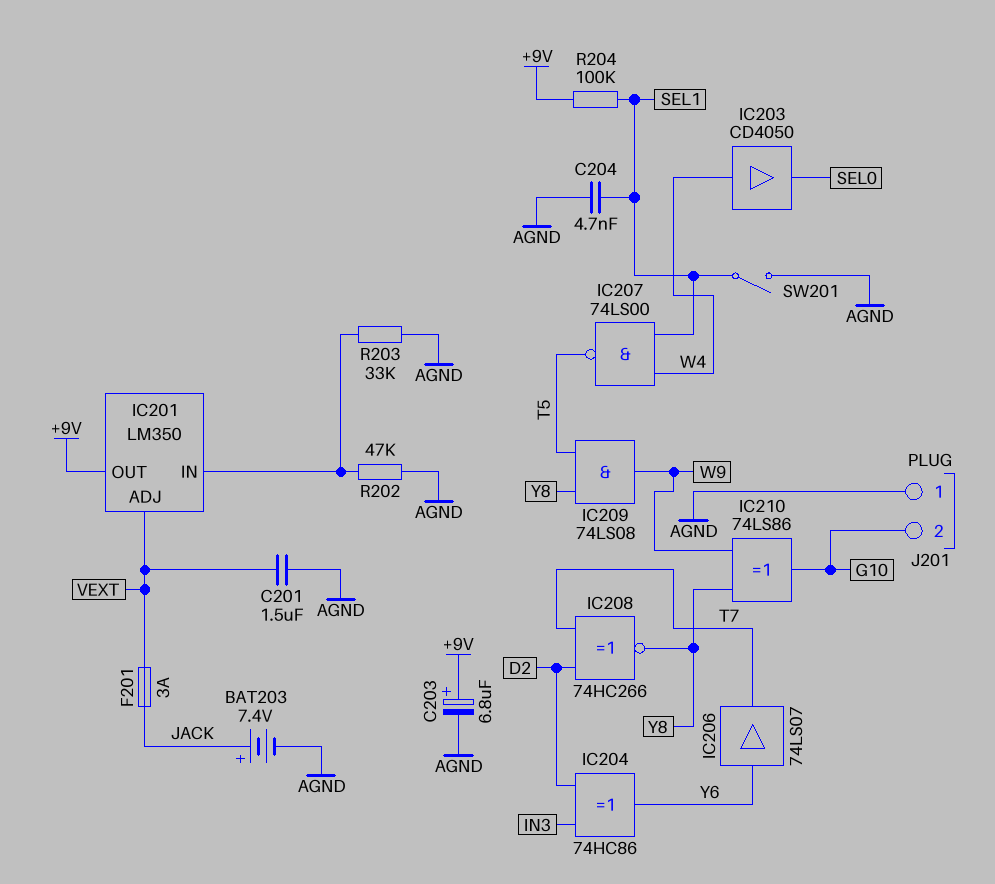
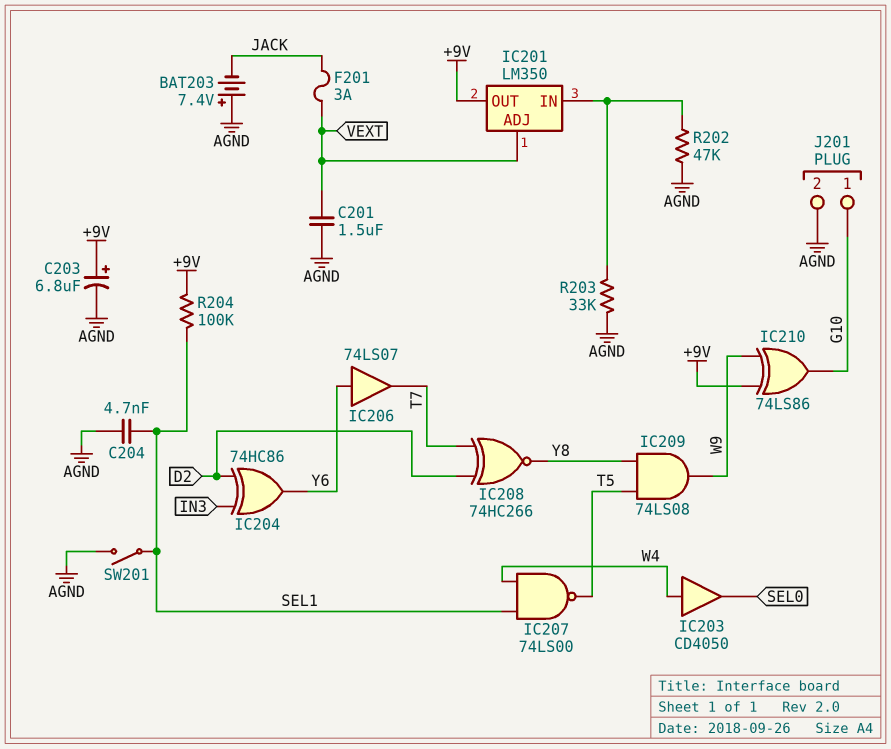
BAT203: 7.4V (plus JACK, minus AGND) -> 7.4V (plus AGND, minus JACK)
IC210: XOR 74LS86 (in W9, in Y8, out G10) -> XOR 74LS86 (in +9V, in W9, out G10)
J201 pin 1: AGND -> G10
J201 pin 2: G10 -> AGND

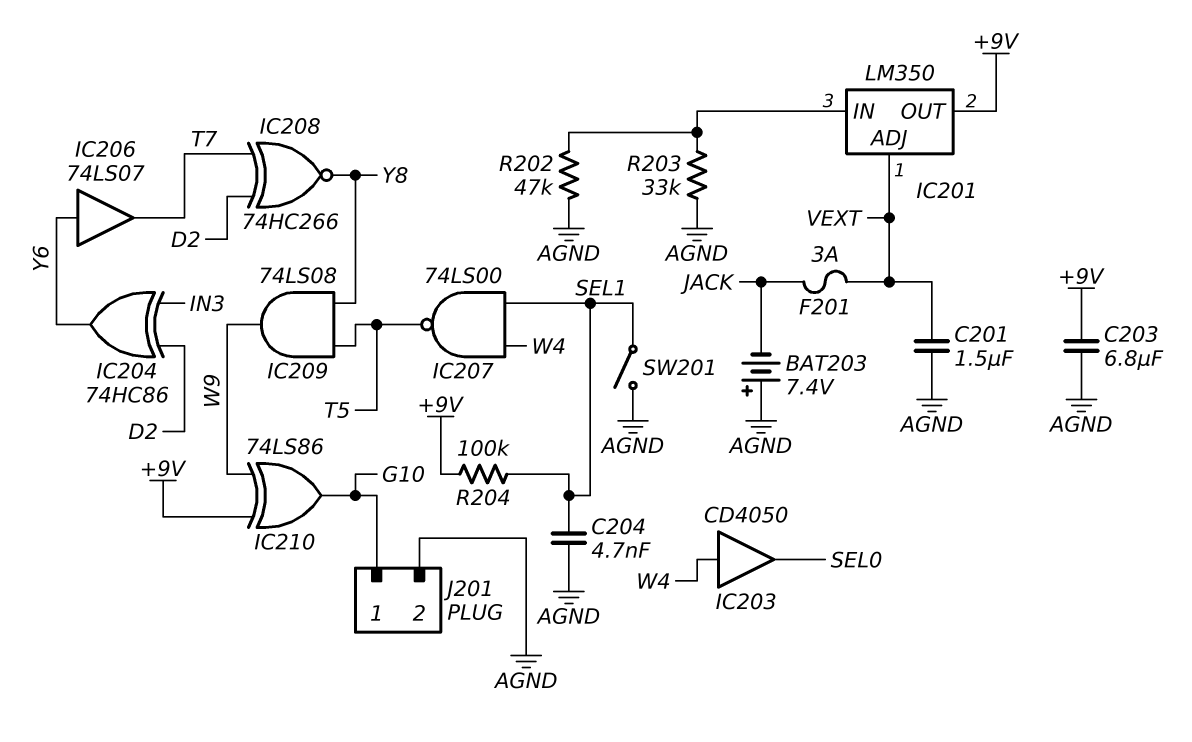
C203: 6.8uF (plus +9V, minus AGND) -> 6.8uF (+9V, AGND)

